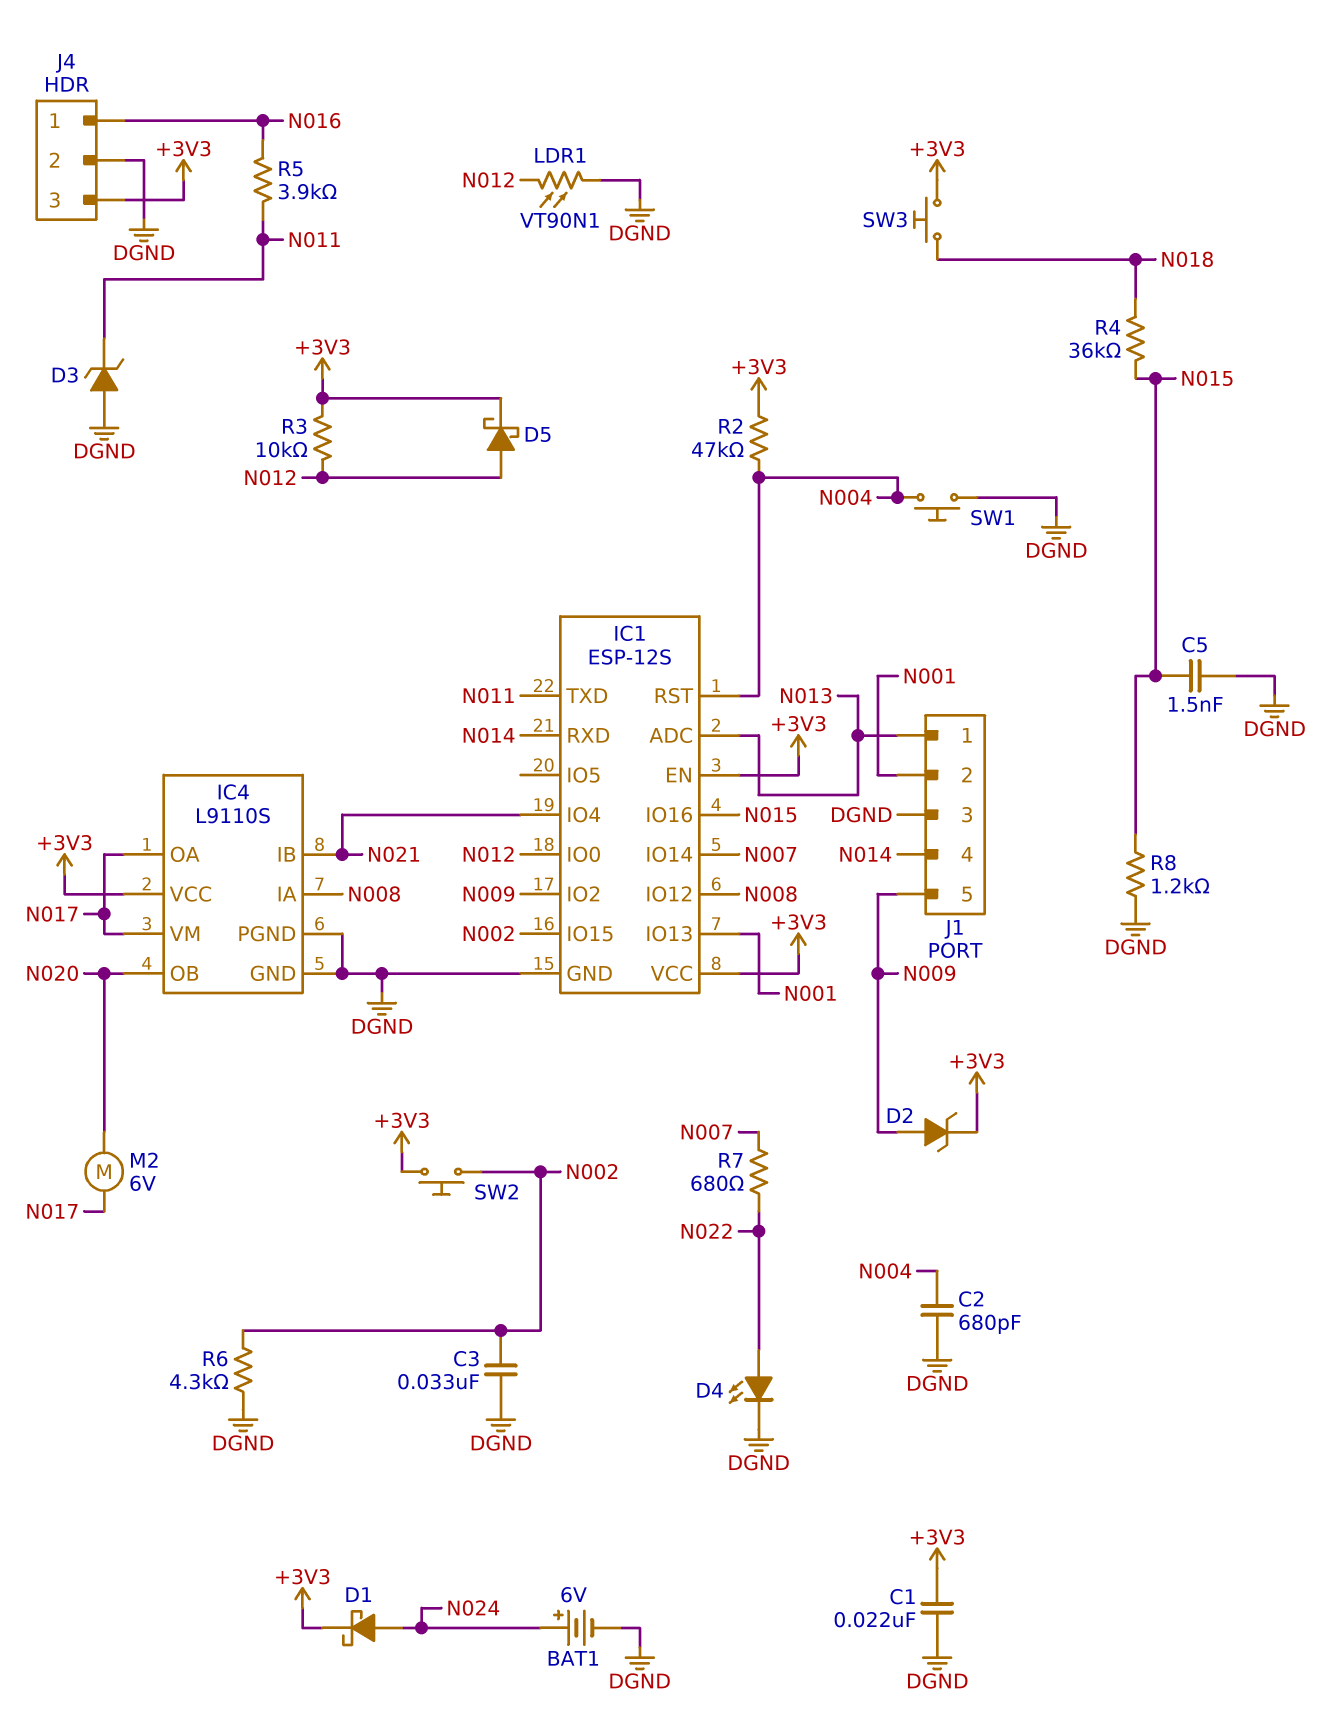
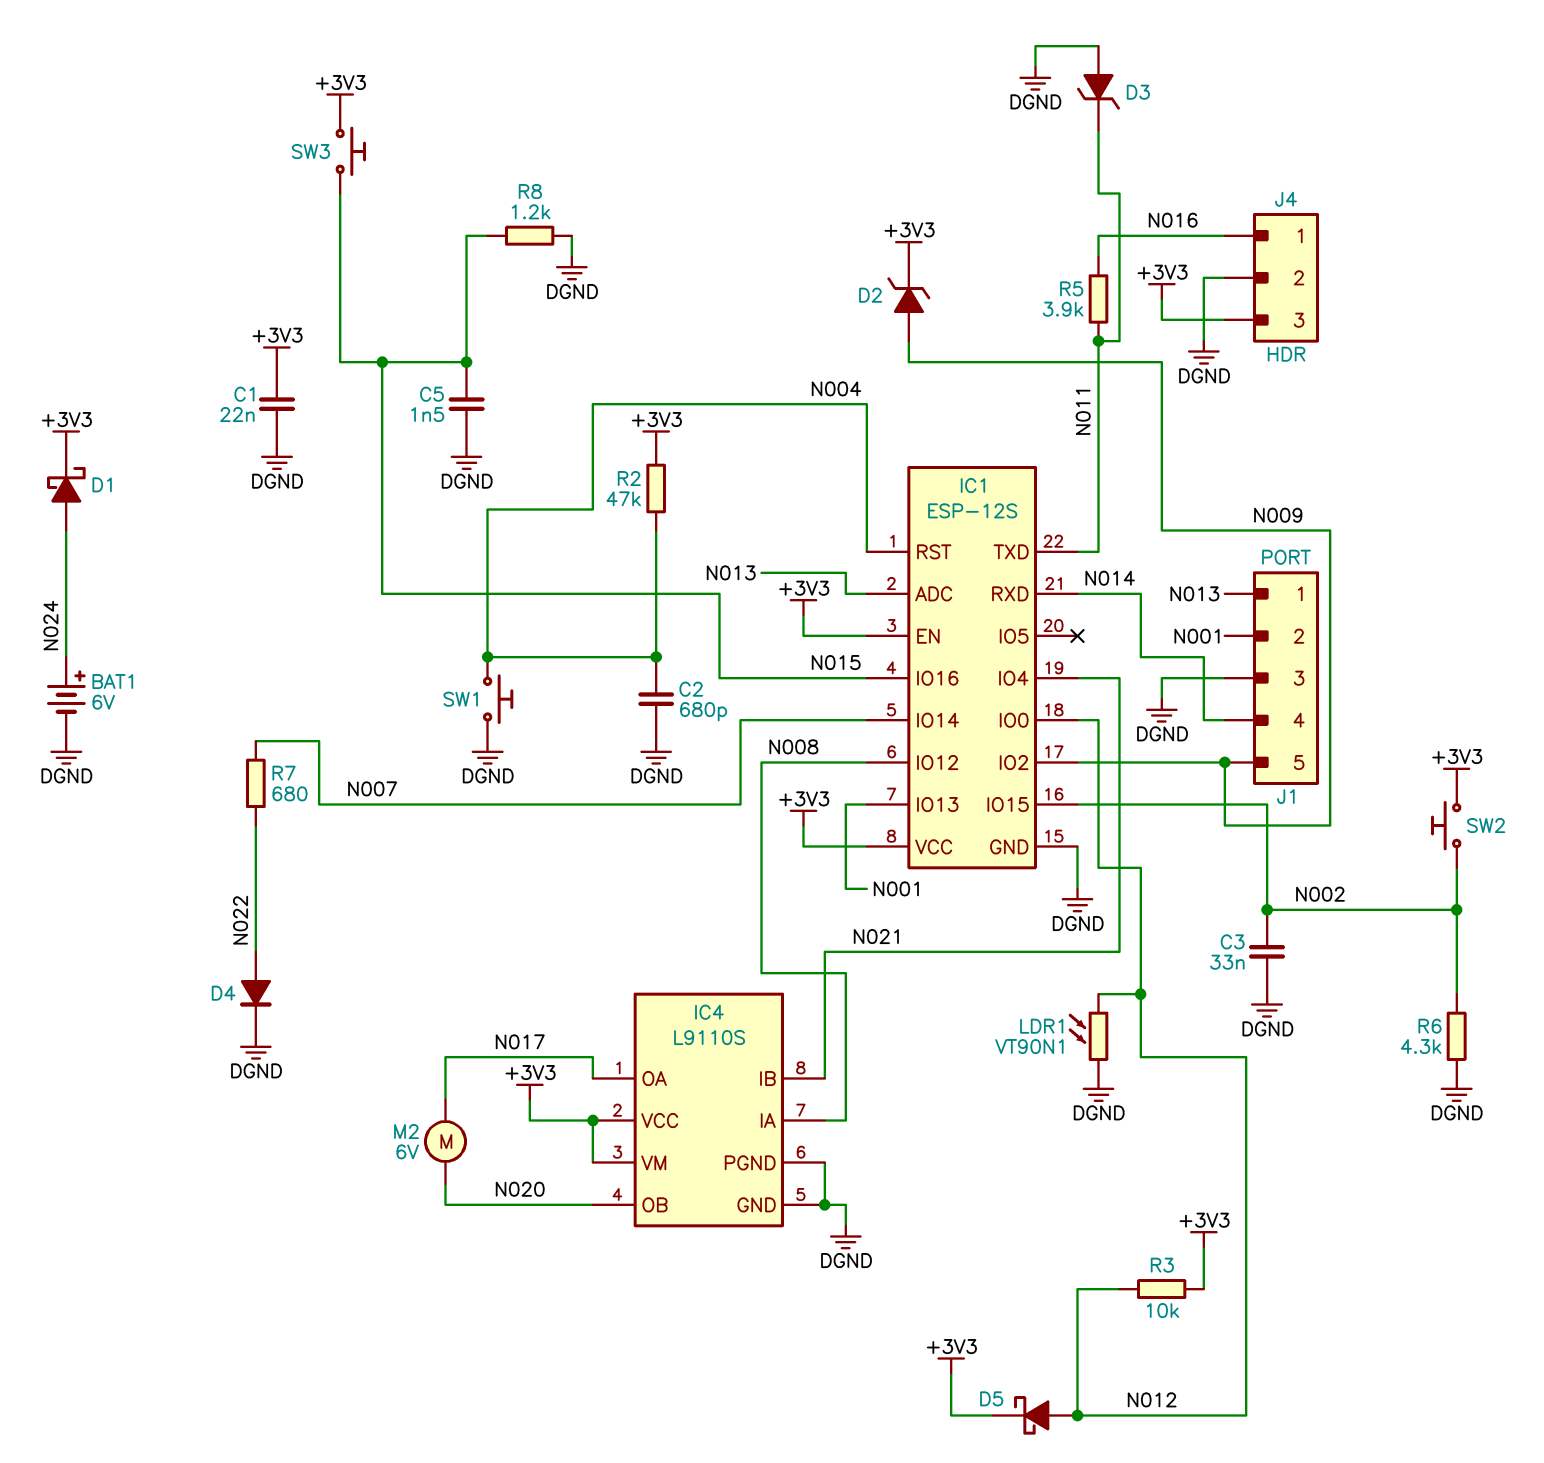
D4: LED (A N022, K DGND) -> diode (A N022, K DGND)
IC4 pin VM: N017 -> +3V3
R4: 36k (N015, N018) -> none
SW3: button (+3V3, N018) -> button (+3V3, N015)

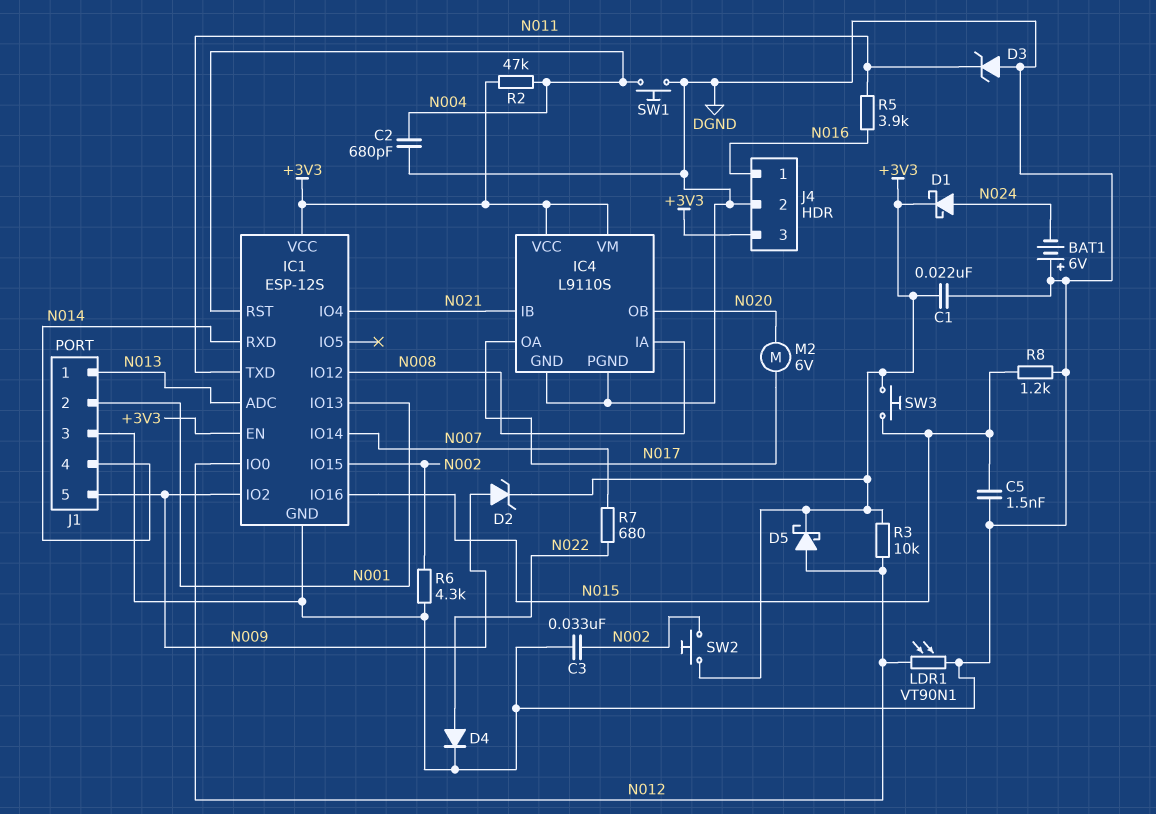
BAT1: 6V (plus N024, minus DGND) -> 6V (plus DGND, minus N024)

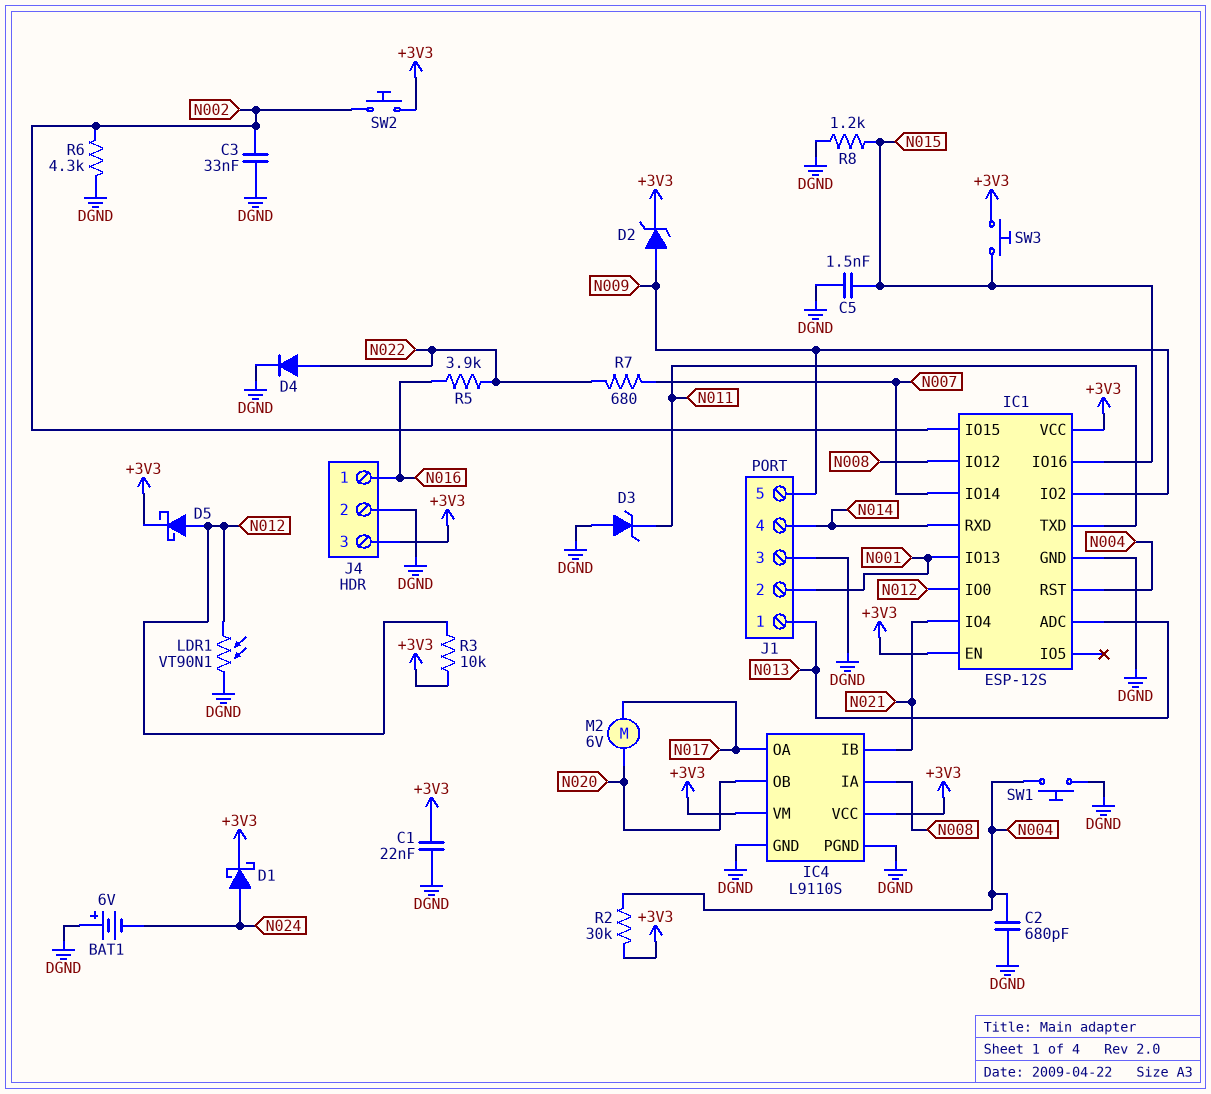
R2: 47k (+3V3, N004) -> 30k (+3V3, N004)
R5: 3.9k (N011, N016) -> 3.9k (N016, N022)

